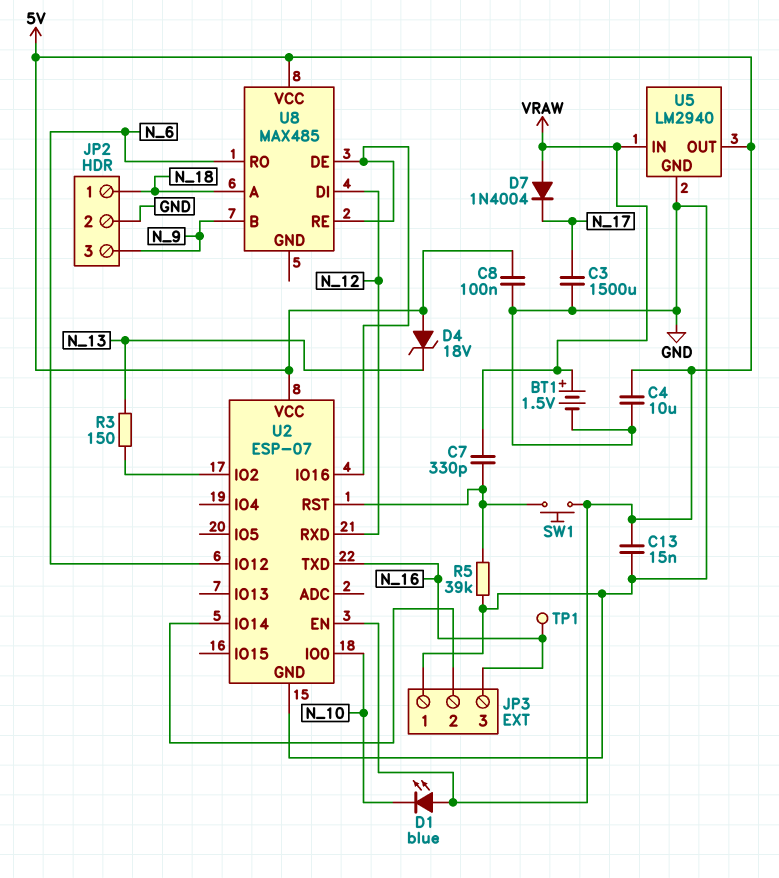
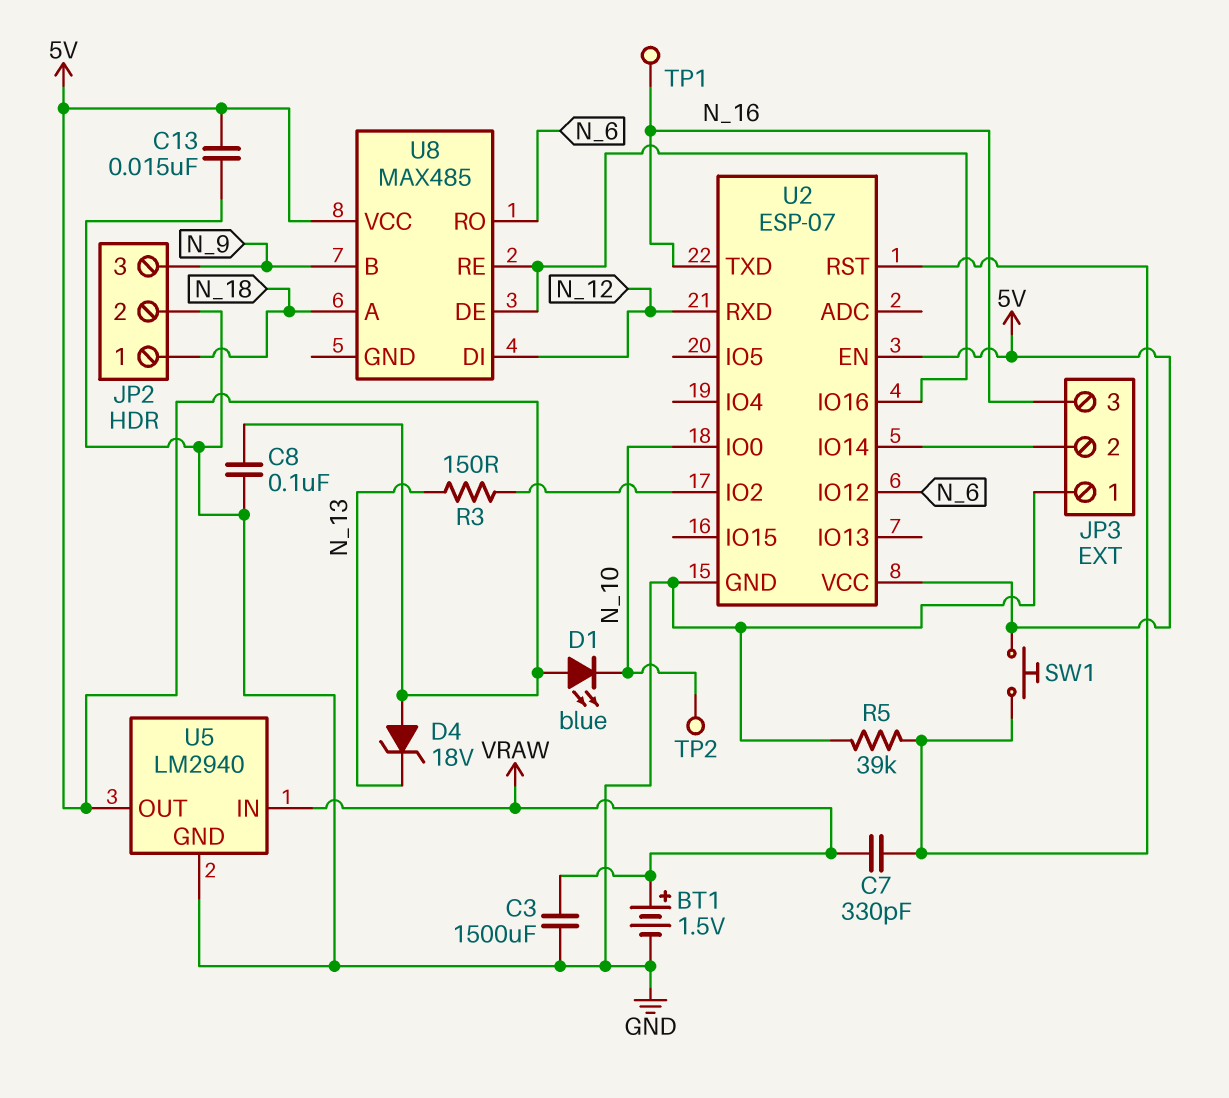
C3: 1500uF (GND, N_17) -> 1500uF (GND, VRAW)
C4: 10uF (5V, GND) -> none
D7: diode 1N4004 (A VRAW, K N_17) -> none
TP2: none -> test point (N_10)

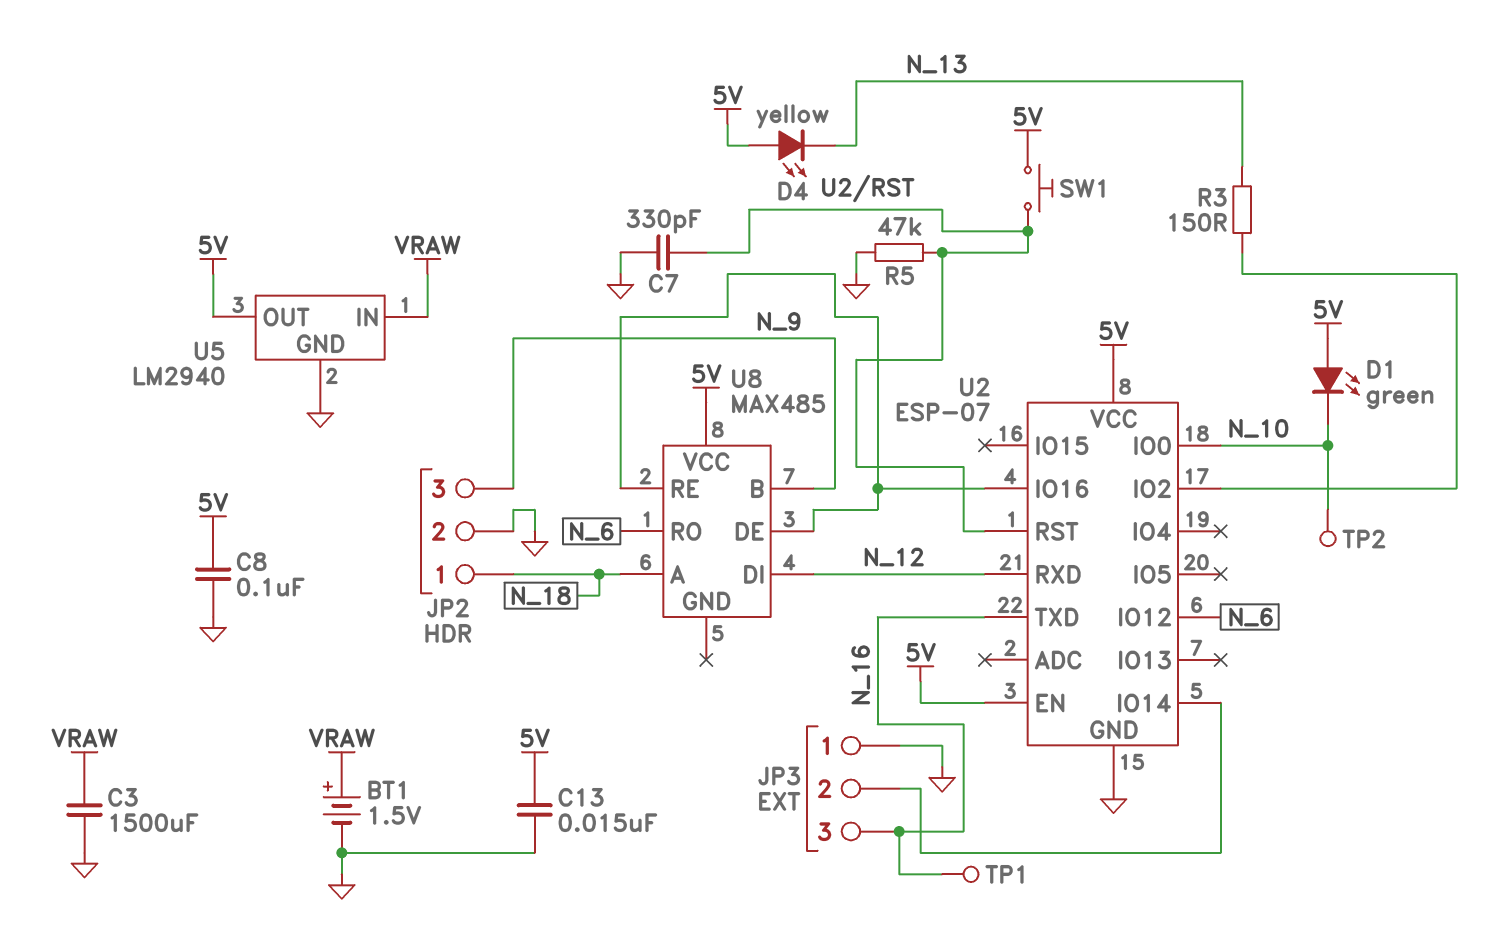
C7: 330pF (U2/RST, VRAW) -> 330pF (GND, U2/RST)
D1: LED blue (A 5V, K N_10) -> LED green (A 5V, K N_10)
D4: zener 18V (A 5V, K N_13) -> LED yellow (A 5V, K N_13)
R5: 39k (GND, U2/RST) -> 47k (GND, U2/RST)

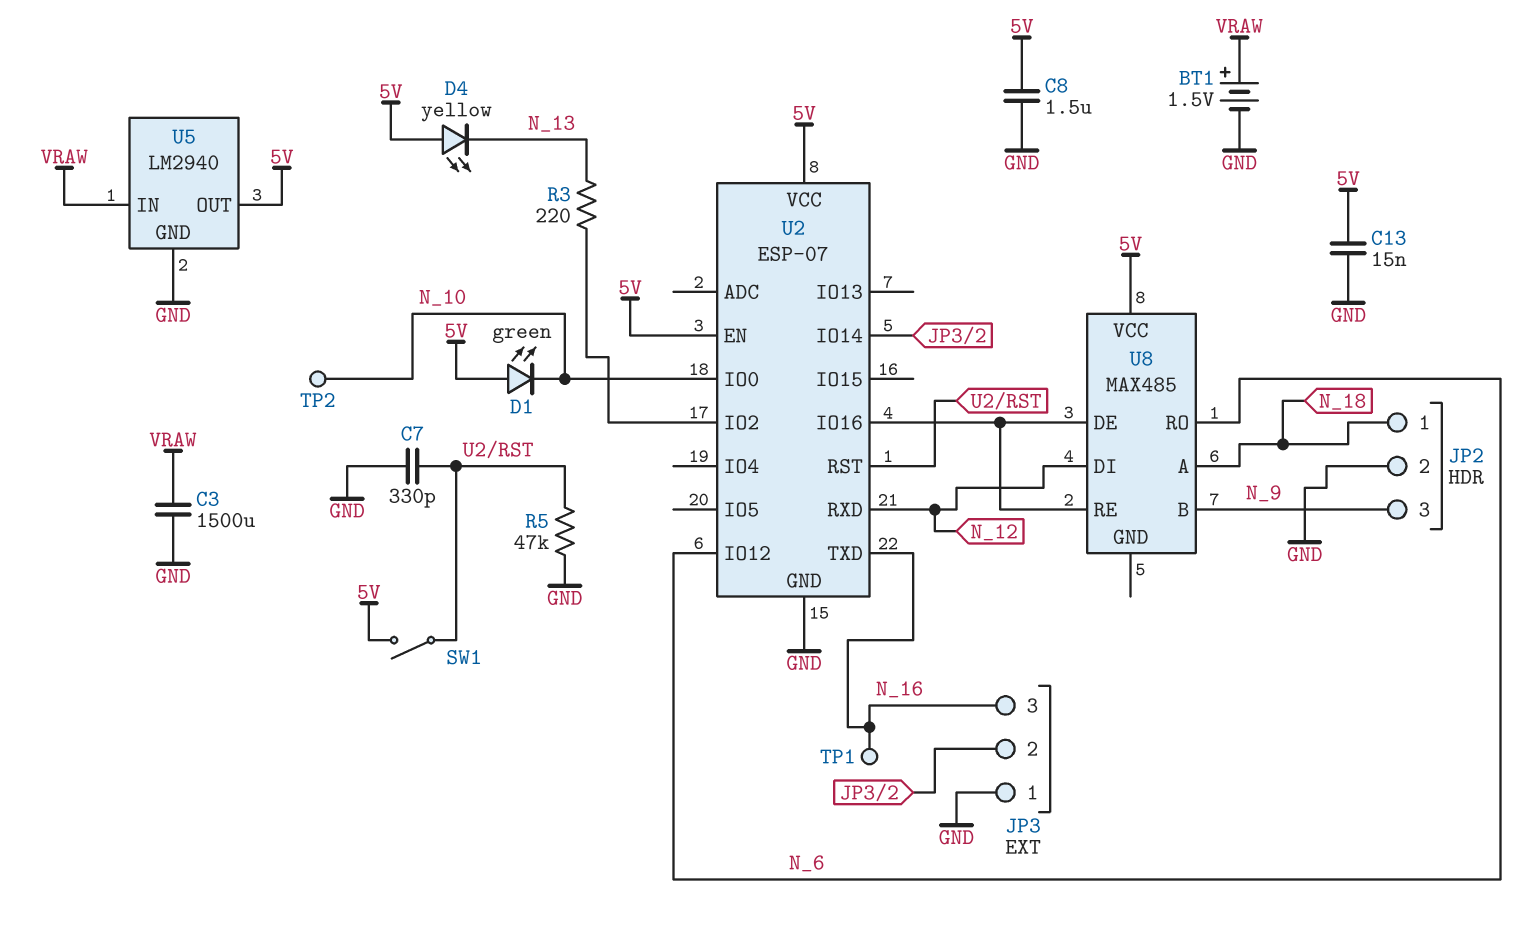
C8: 100nF (5V, GND) -> 1.5uF (5V, GND)
R3: 150 (N_13, U2/IO2) -> 220 (N_13, U2/IO2)
SW1: button (5V, U2/RST) -> switch (5V, U2/RST)

